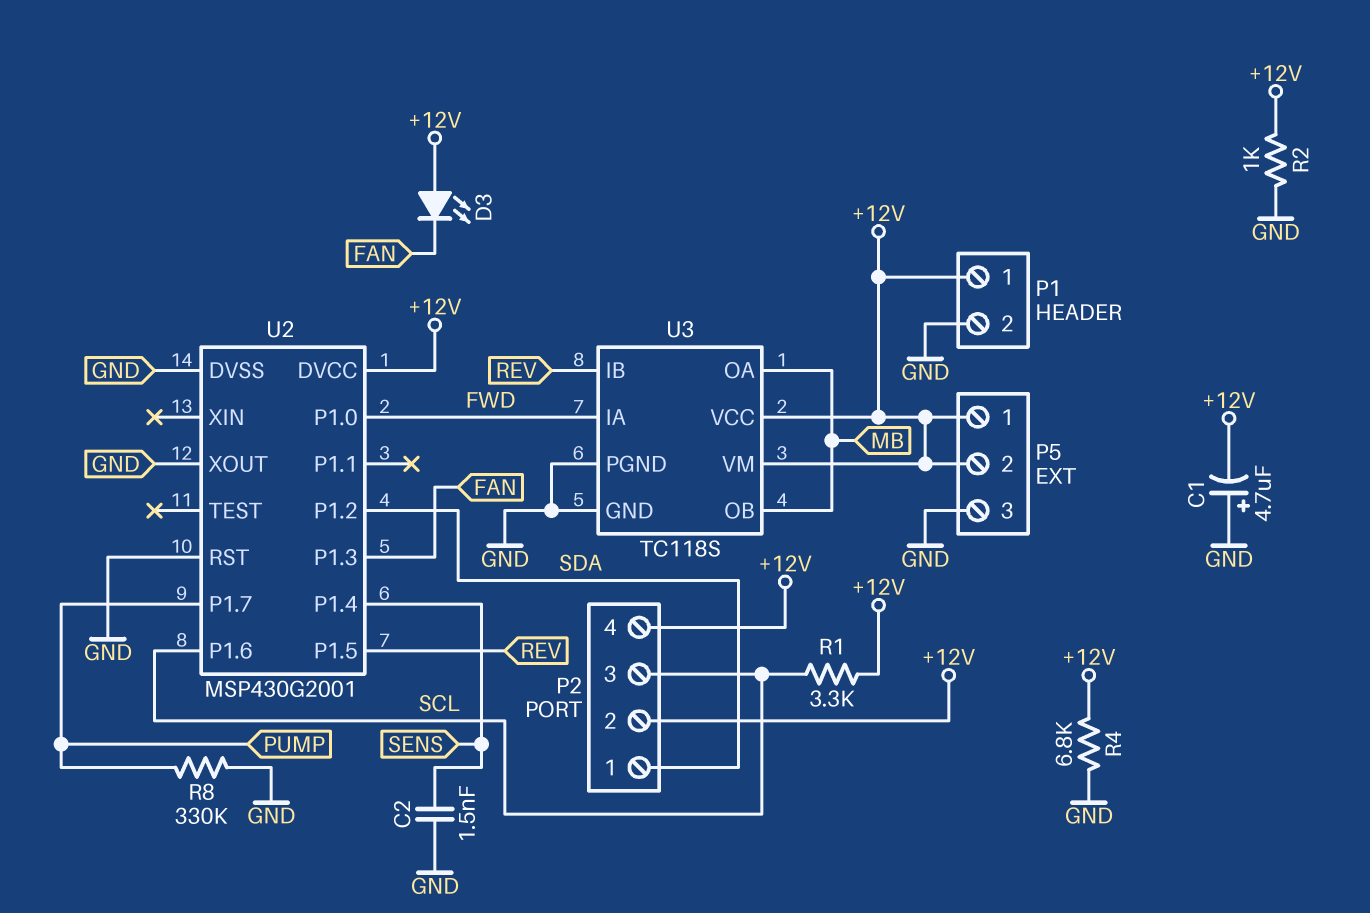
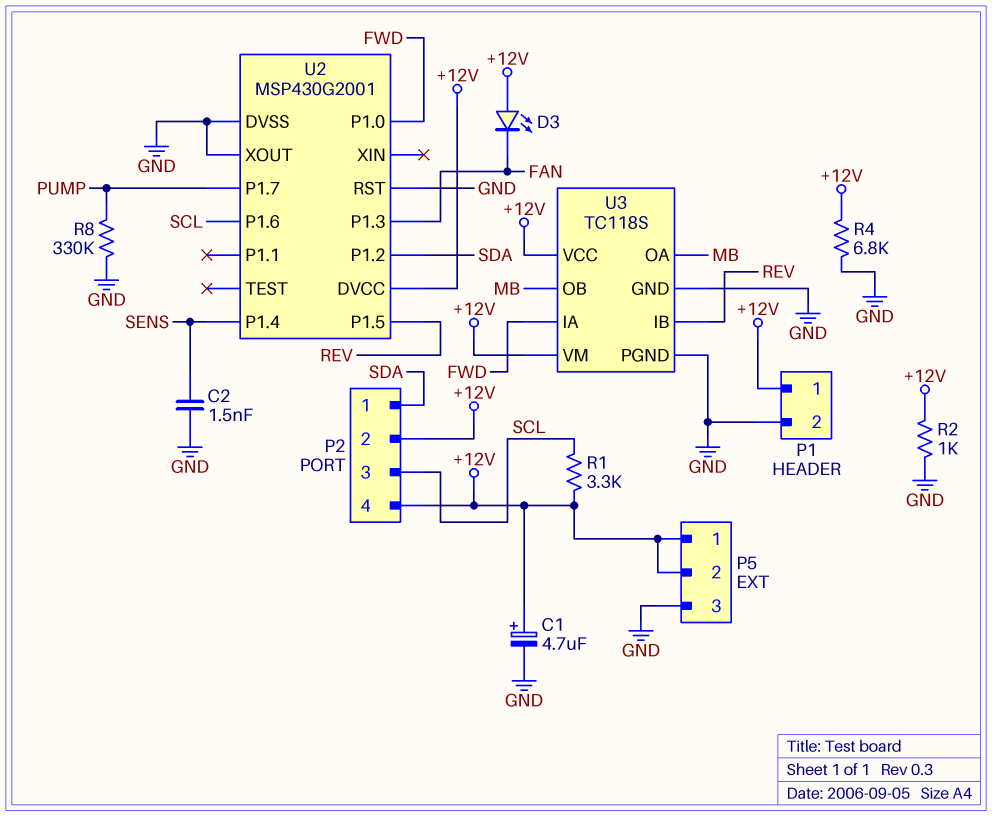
C1: 4.7uF (plus GND, minus +12V) -> 4.7uF (plus +12V, minus GND)

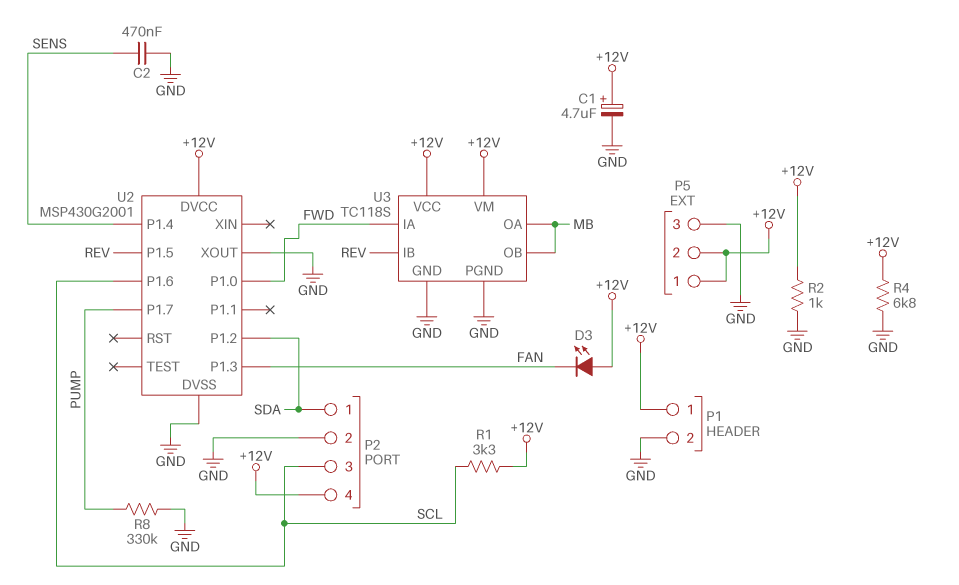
C2: 1.5nF (GND, SENS) -> 470nF (GND, SENS)
P2 pin 2: +12V -> GND
U2 pin RST: GND -> none

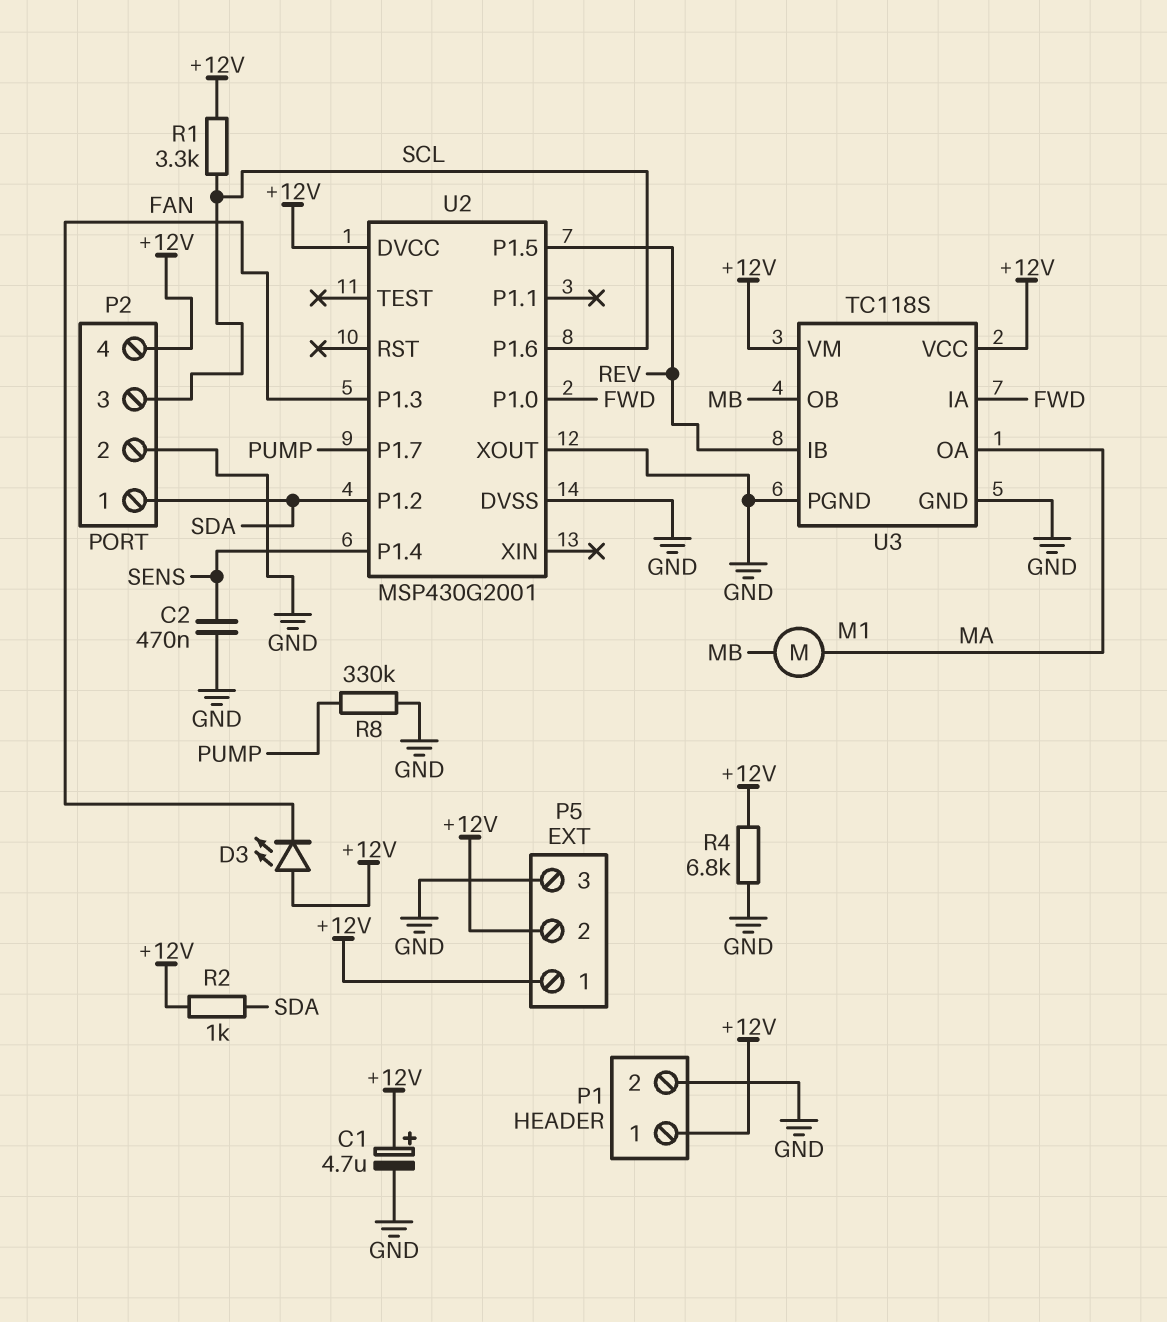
M1: none -> motor (MA, MB)
R2: 1k (+12V, GND) -> 1k (+12V, SDA)
U3 pin OA: MB -> MA

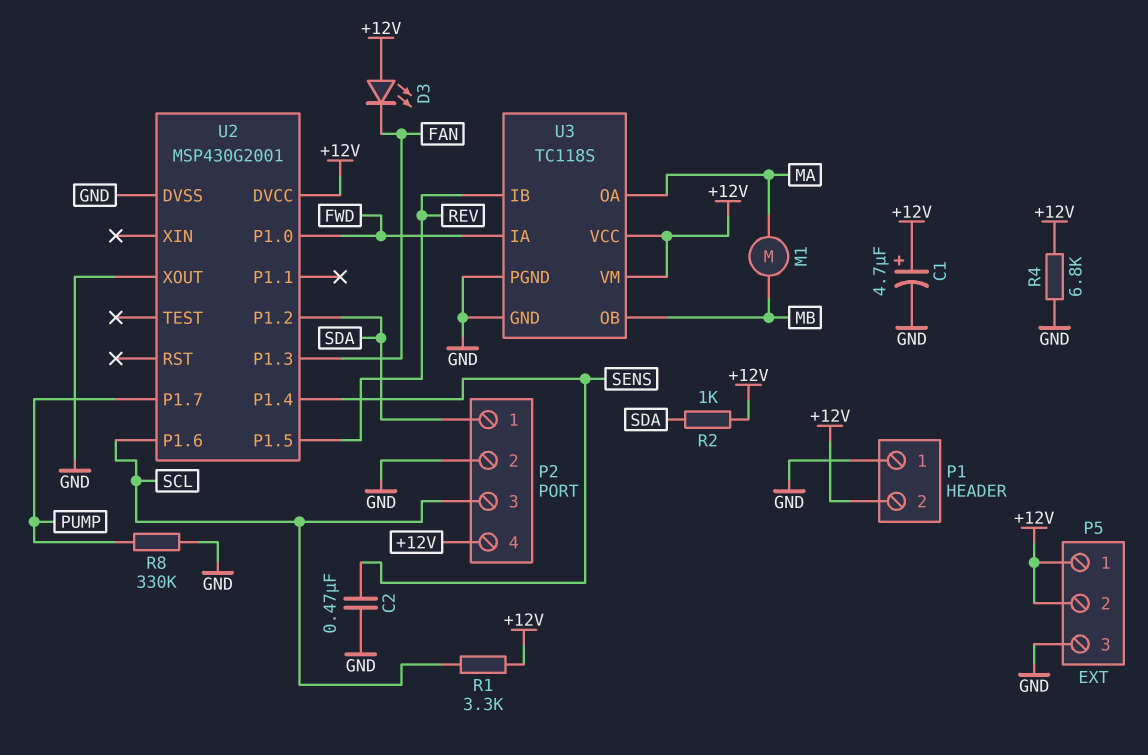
P1 pin 1: +12V -> GND
P1 pin 2: GND -> +12V

